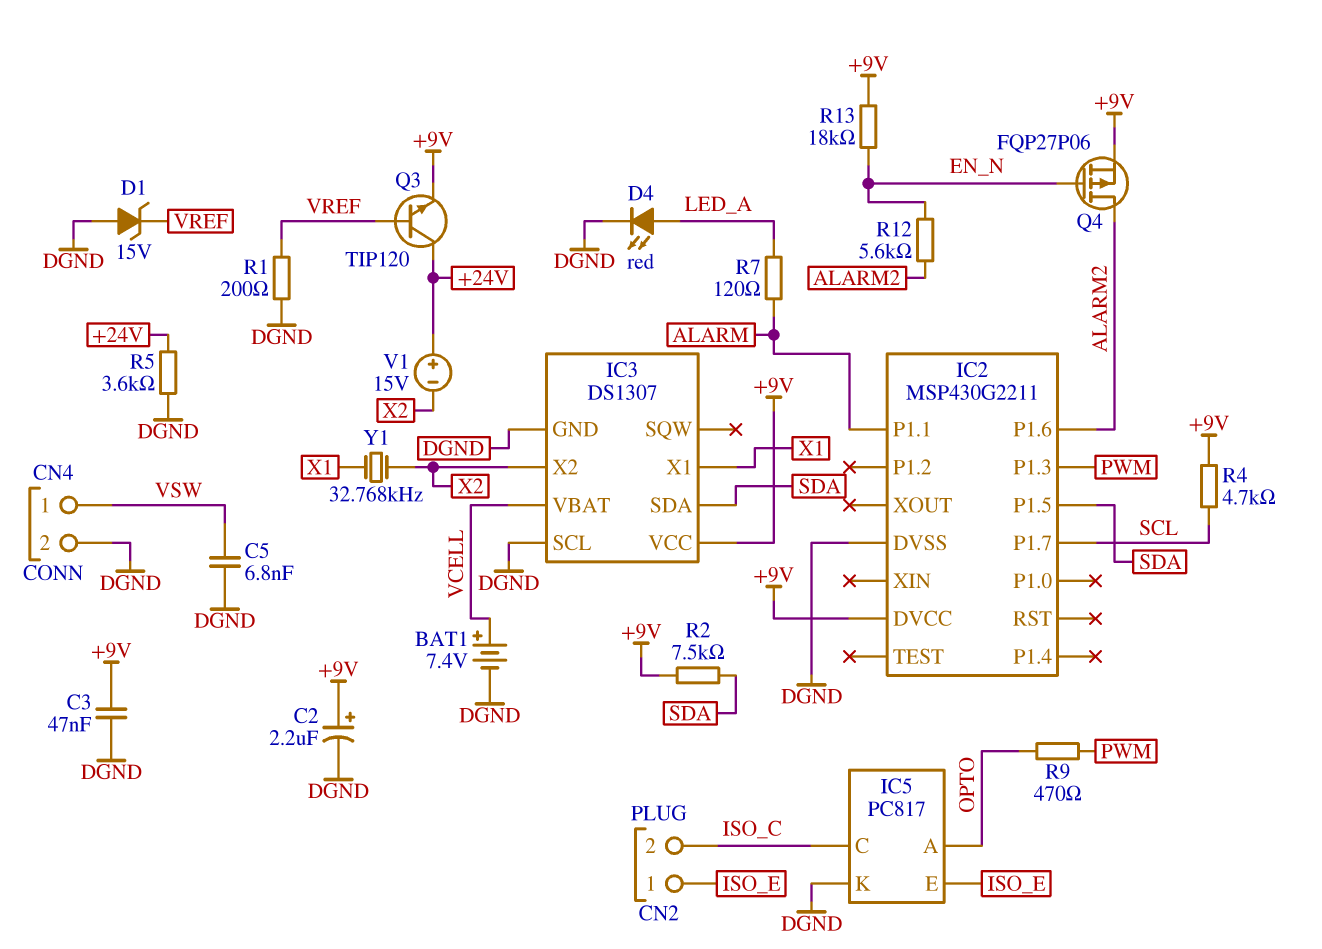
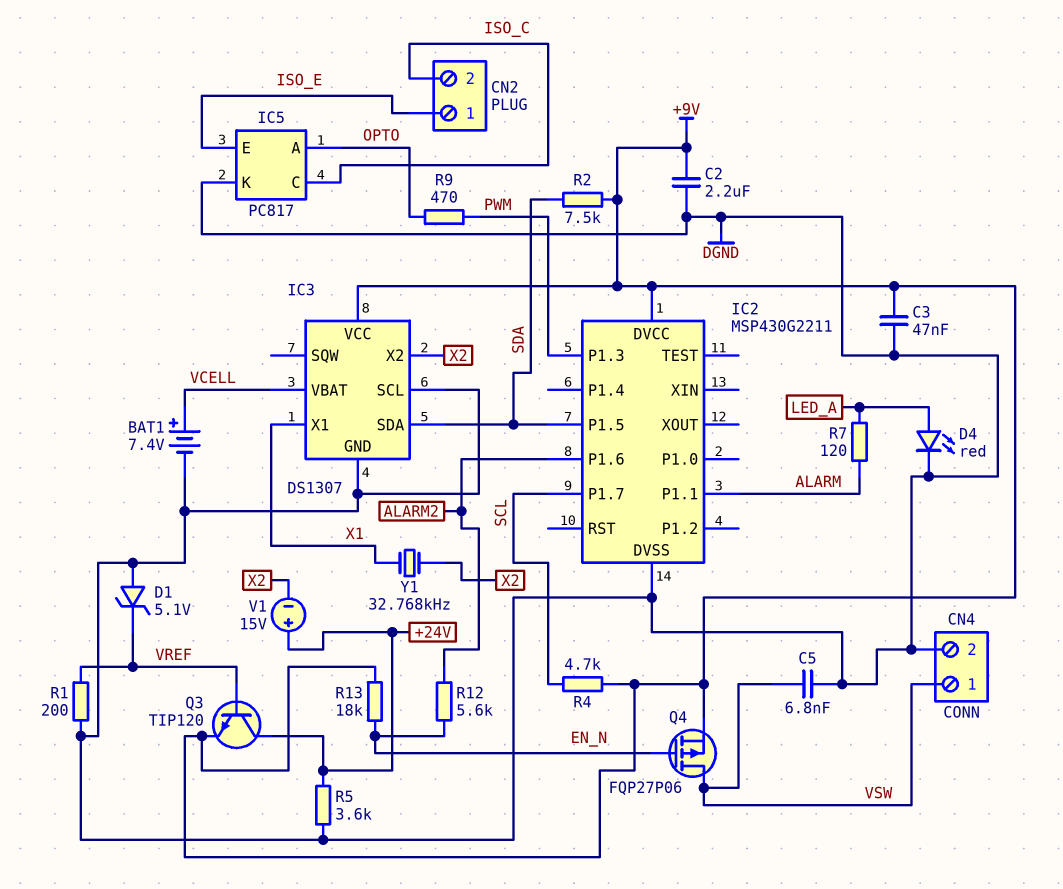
C2: 2.2uF (plus +9V, minus DGND) -> 2.2uF (+9V, DGND)
D1: zener 15V (A DGND, K VREF) -> zener 5.1V (A DGND, K VREF)
Q4: PMOS FQP27P06 (G EN_N, D ALARM2, S +9V) -> PMOS FQP27P06 (G EN_N, D VSW, S +9V)

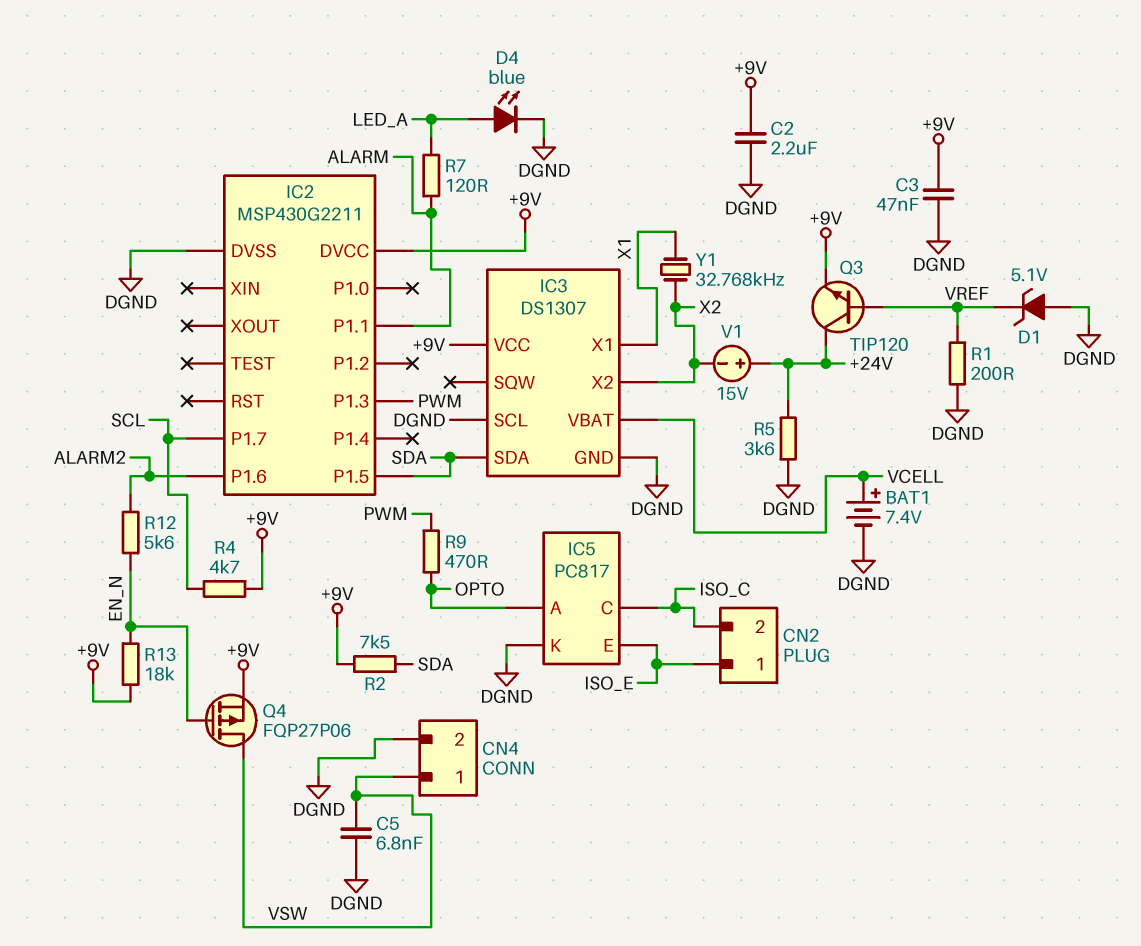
D4: LED red (A LED_A, K DGND) -> LED blue (A LED_A, K DGND)

